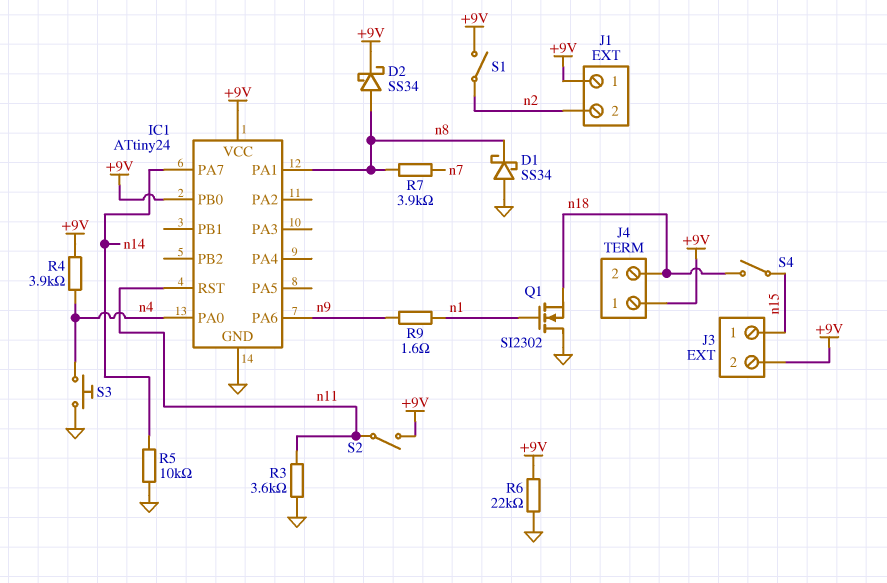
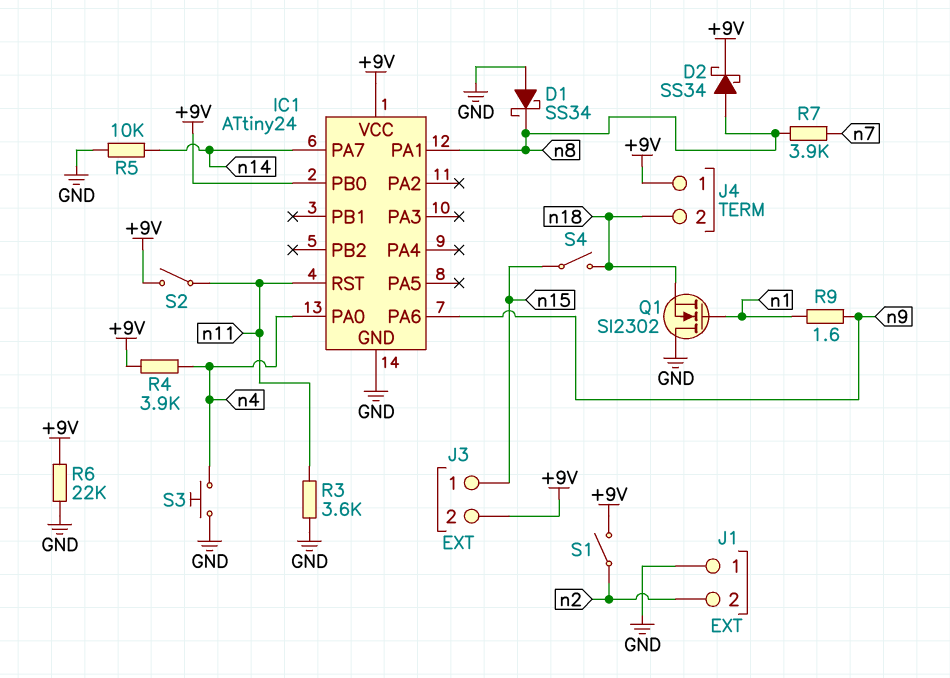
J1 pin 1: +9V -> GND

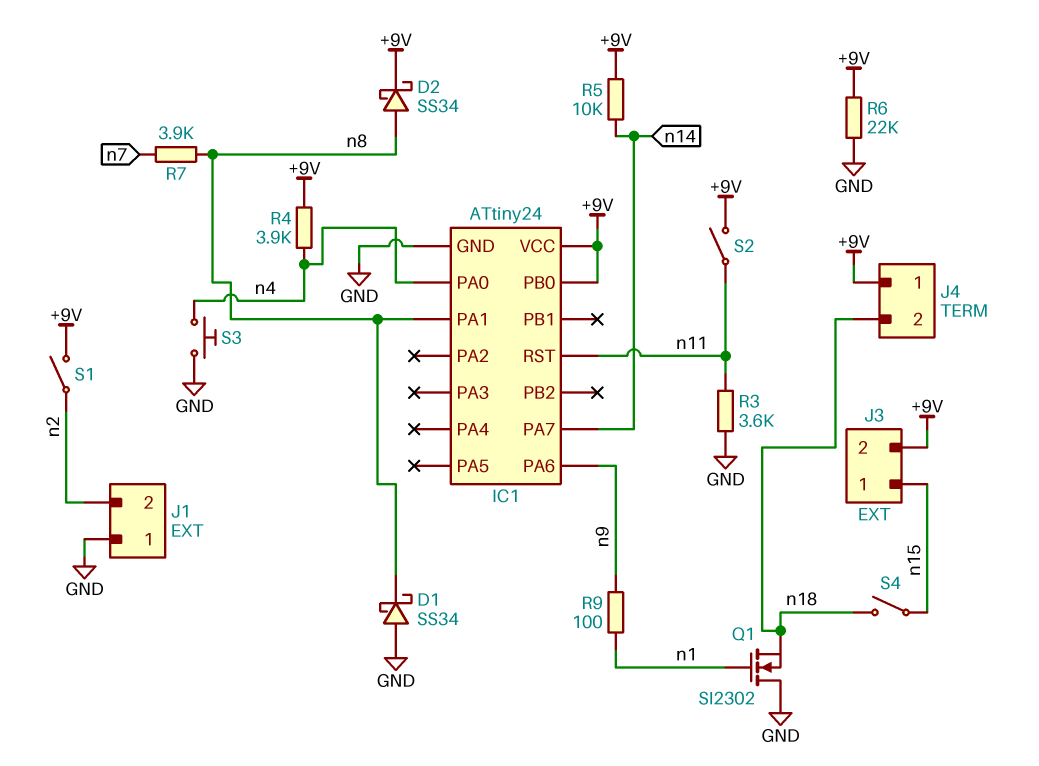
R5: 10k (GND, n14) -> 10k (+9V, n14)
R9: 1.6 (n1, n9) -> 100 (n1, n9)

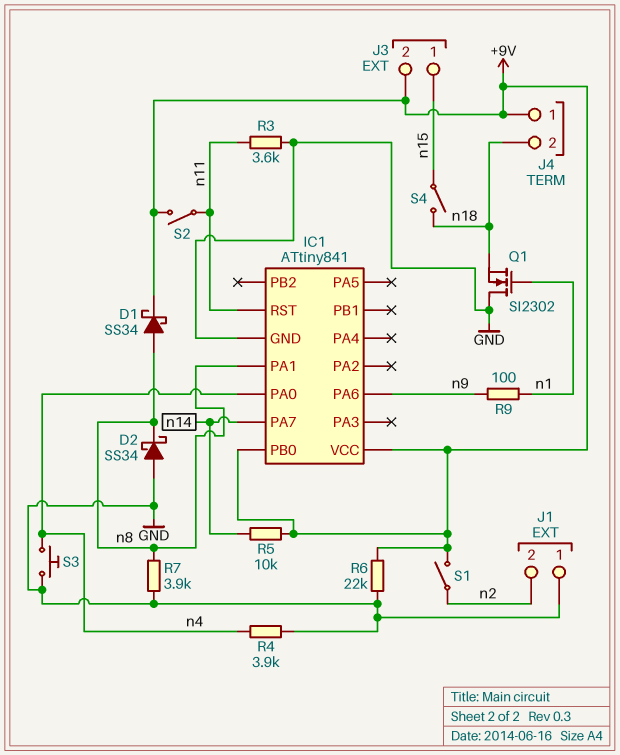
D1: schottky SS34 (A GND, K n8) -> schottky SS34 (A n8, K +9V)
D2: schottky SS34 (A n8, K +9V) -> schottky SS34 (A GND, K n8)
IC1: ATtiny24 -> ATtiny841
R4: 3.9k (+9V, n4) -> 3.9k (GND, n4)
R7: 3.9k (n7, n8) -> 3.9k (GND, n8)

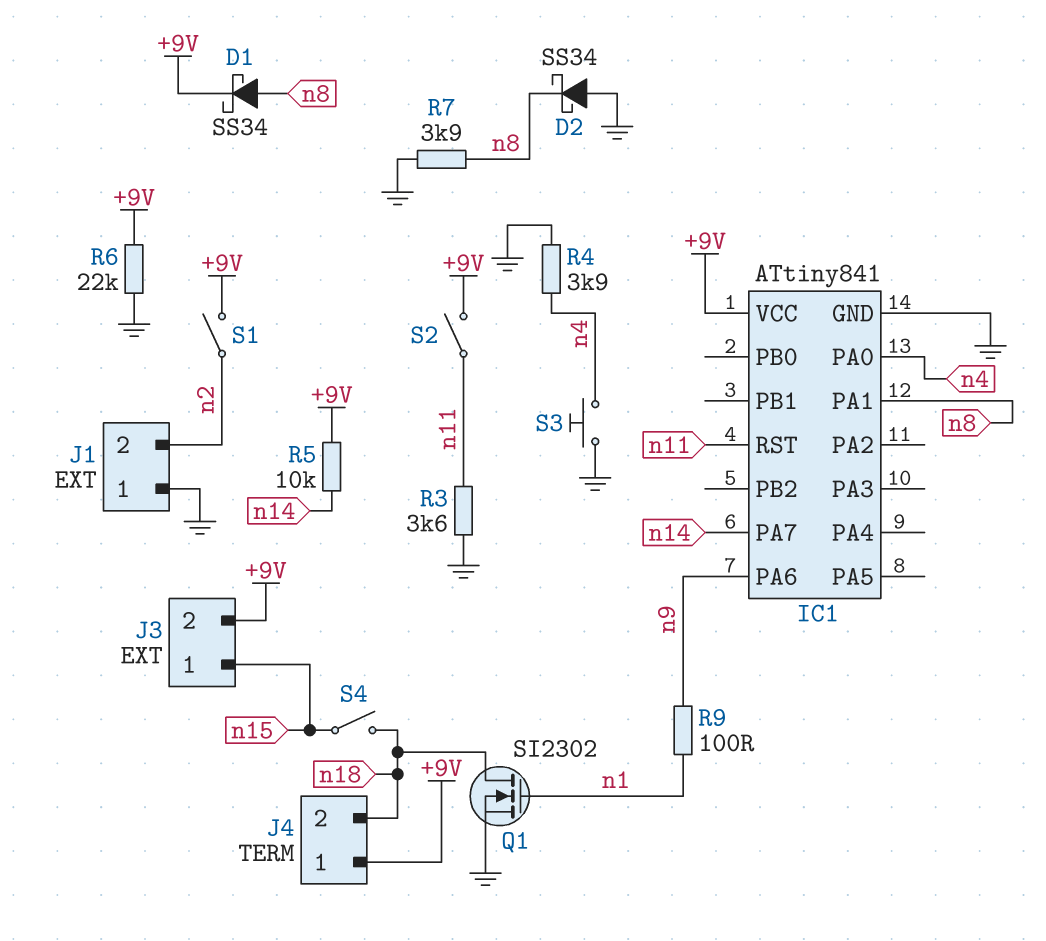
IC1 pin PB0: +9V -> none
Q1: NMOS SI2302 (G n1, D GND, S n18) -> NMOS SI2302 (G n1, D n18, S GND)

